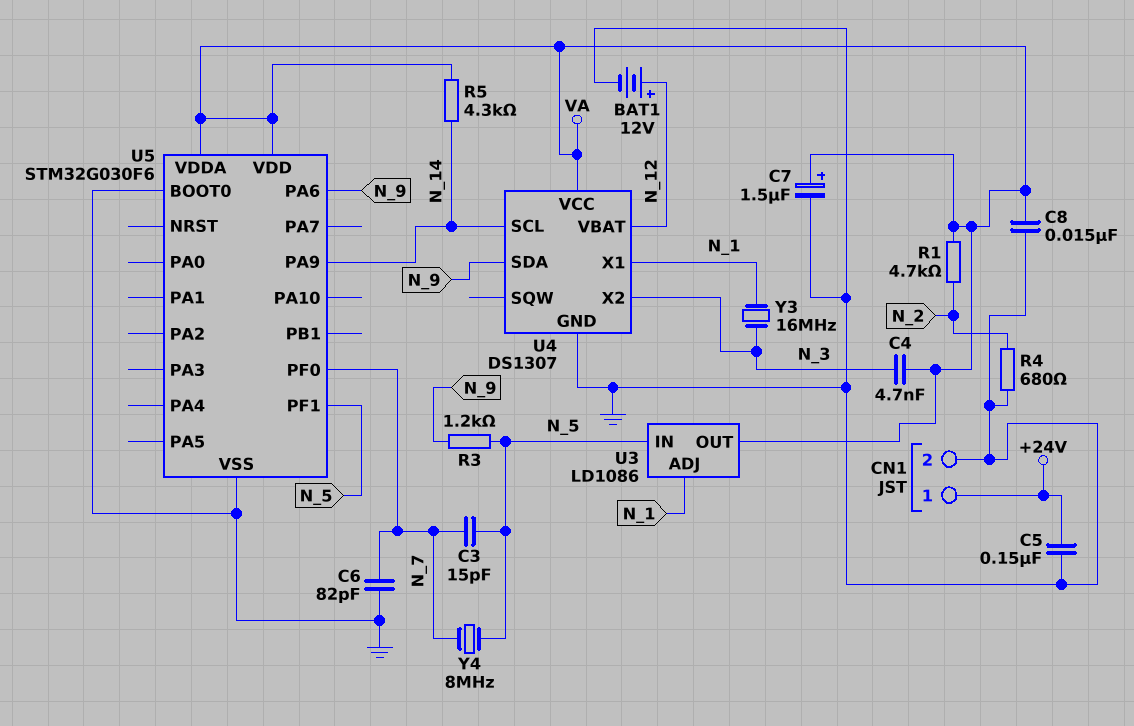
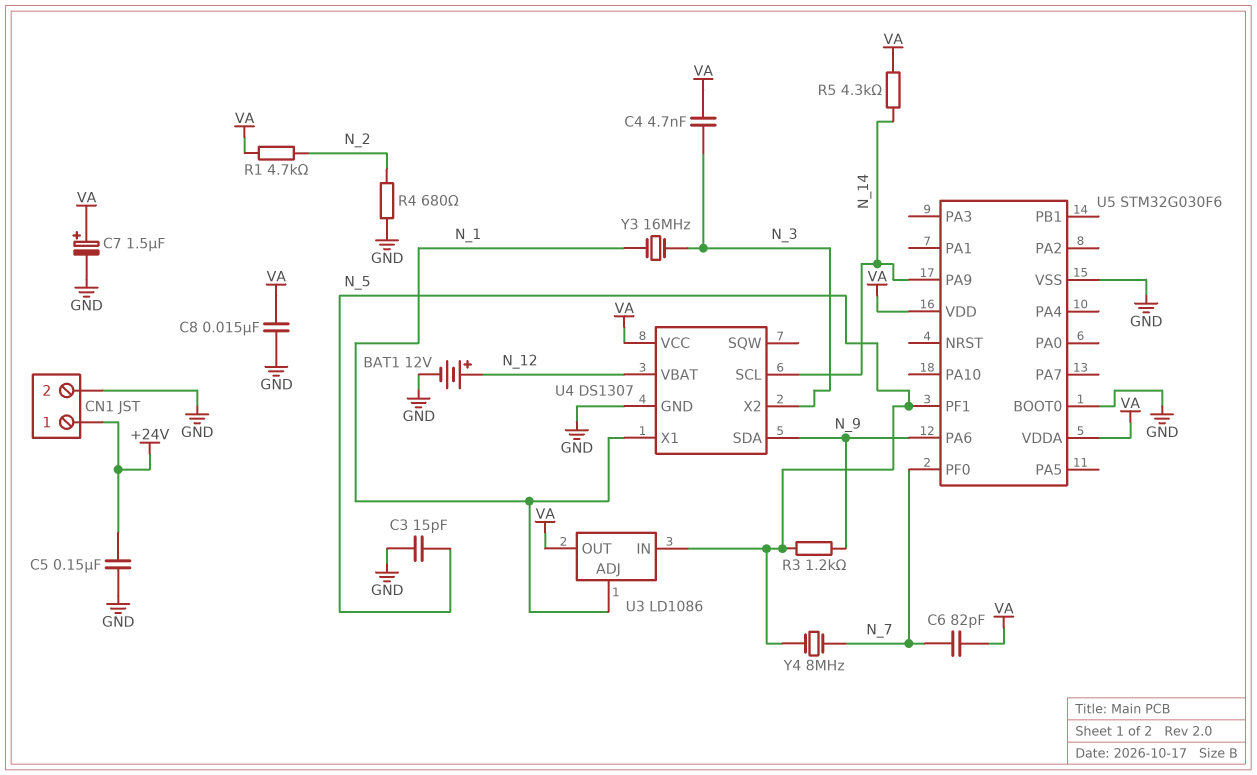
C3: 15pF (N_5, N_7) -> 15pF (GND, N_5)
C6: 82pF (GND, N_7) -> 82pF (N_7, VA)

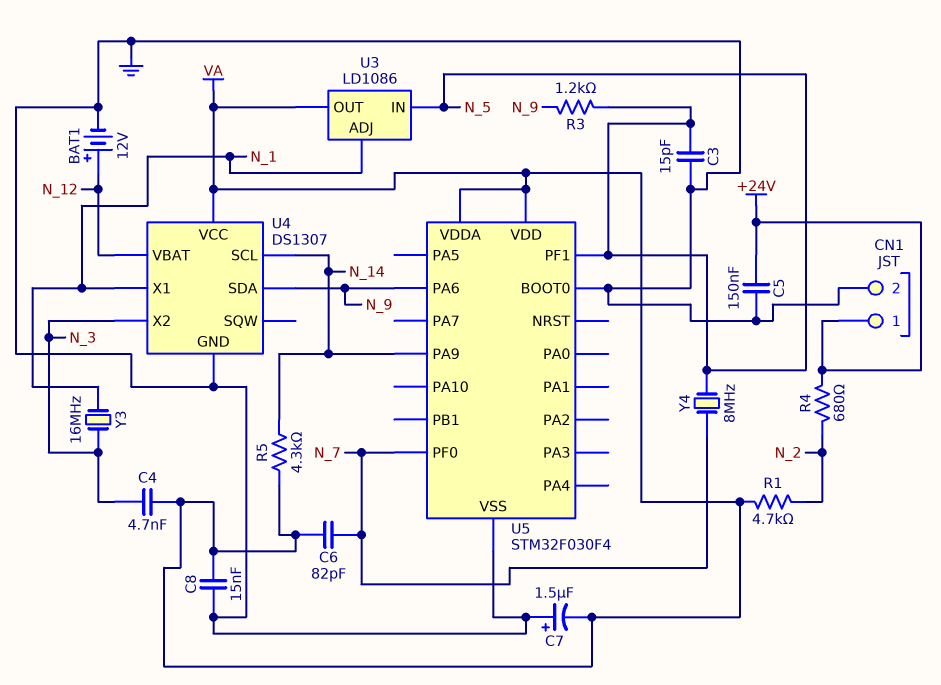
C7: 1.5uF (plus VA, minus GND) -> 1.5uF (plus GND, minus VA)
R4: 680 (GND, N_2) -> 680 (+24V, N_2)
U5: STM32G030F6 -> STM32F030F4

